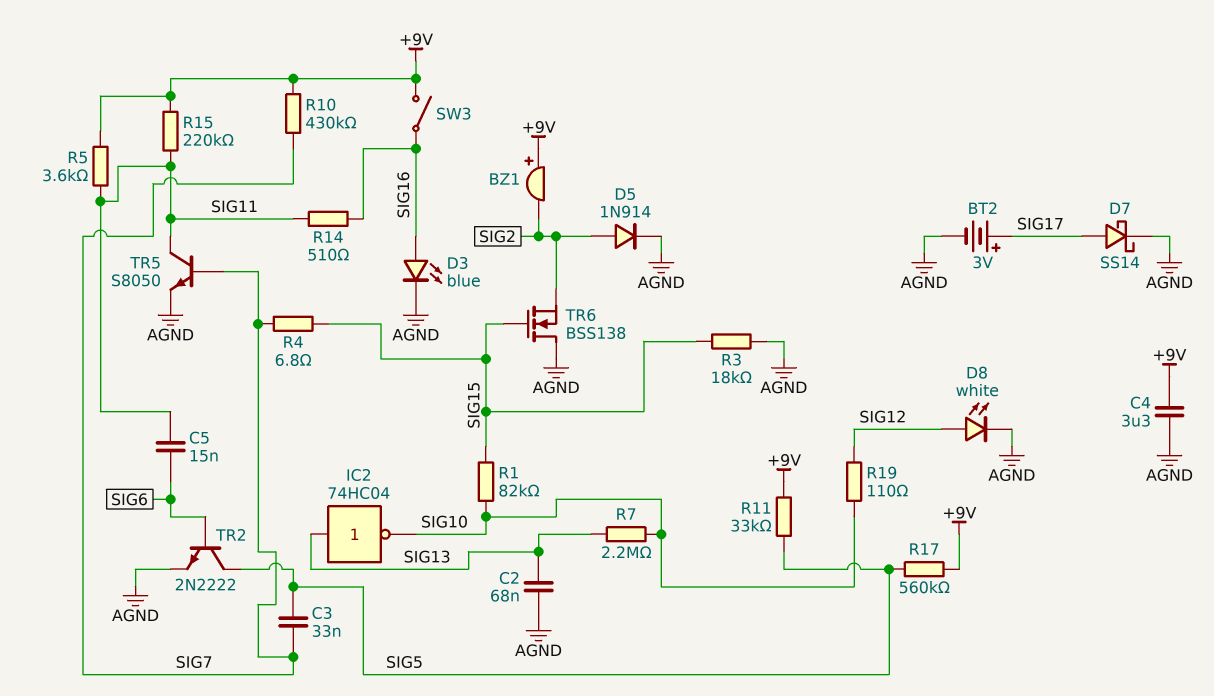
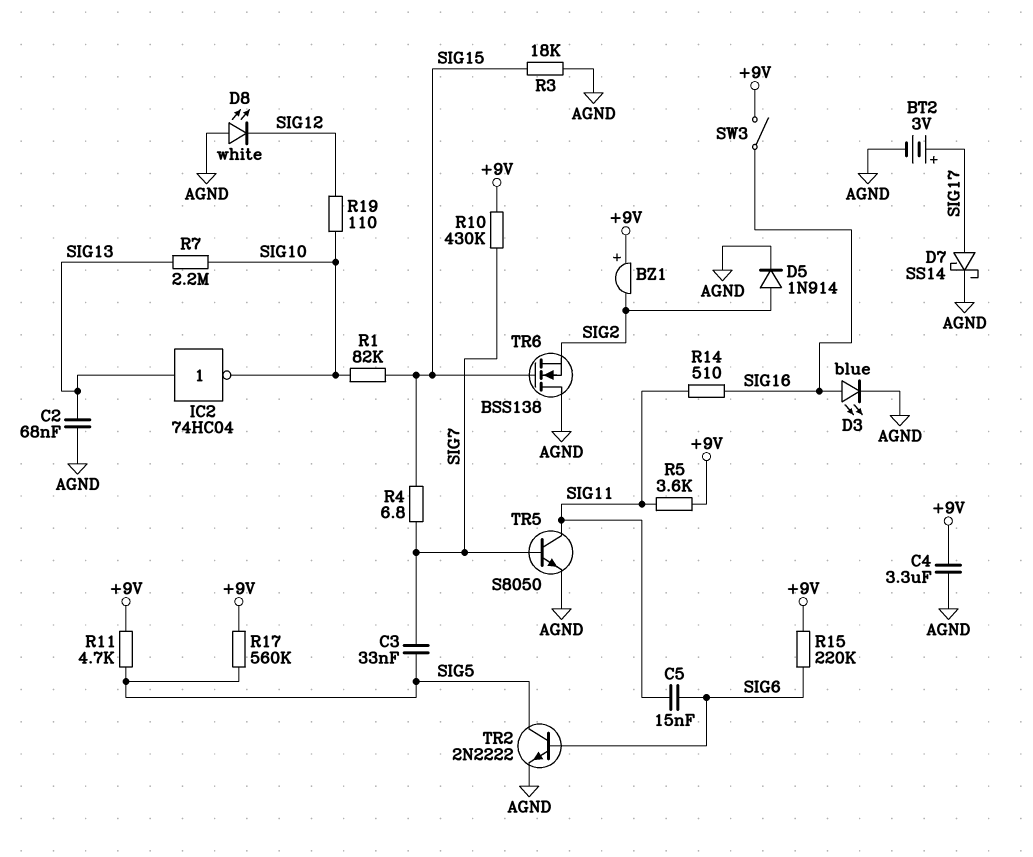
D8: LED white (A SIG12, K AGND) -> LED white (A AGND, K SIG12)
R11: 33k (+9V, SIG5) -> 4.7k (+9V, SIG5)
R15: 220k (+9V, SIG11) -> 220k (+9V, SIG6)

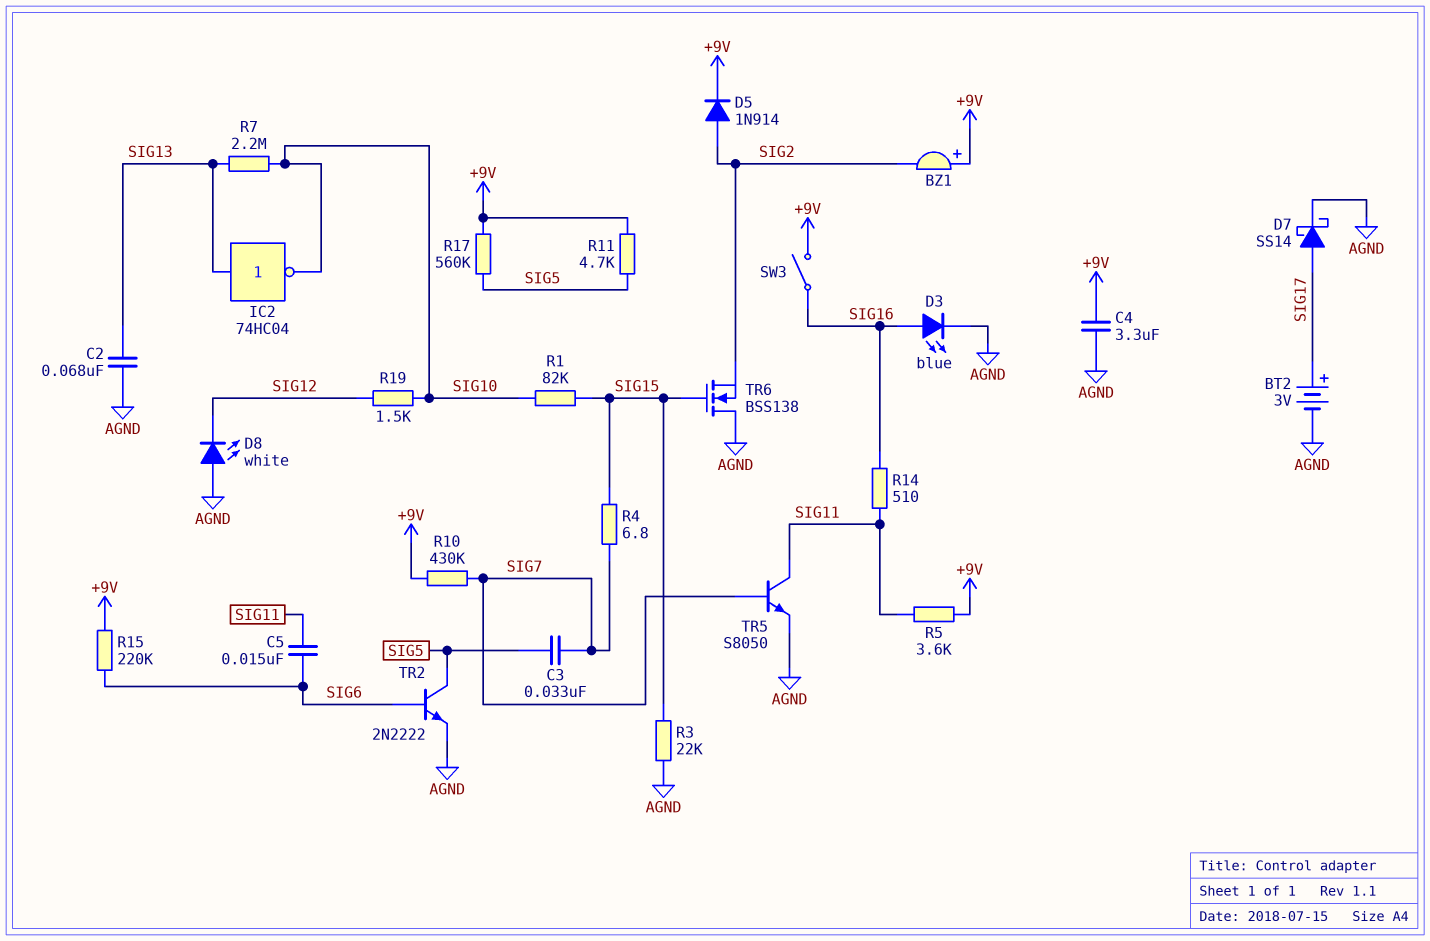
D5: diode 1N914 (A SIG2, K AGND) -> diode 1N914 (A SIG2, K +9V)
R3: 18k (AGND, SIG15) -> 22k (AGND, SIG15)
R19: 110 (SIG10, SIG12) -> 1.5k (SIG10, SIG12)

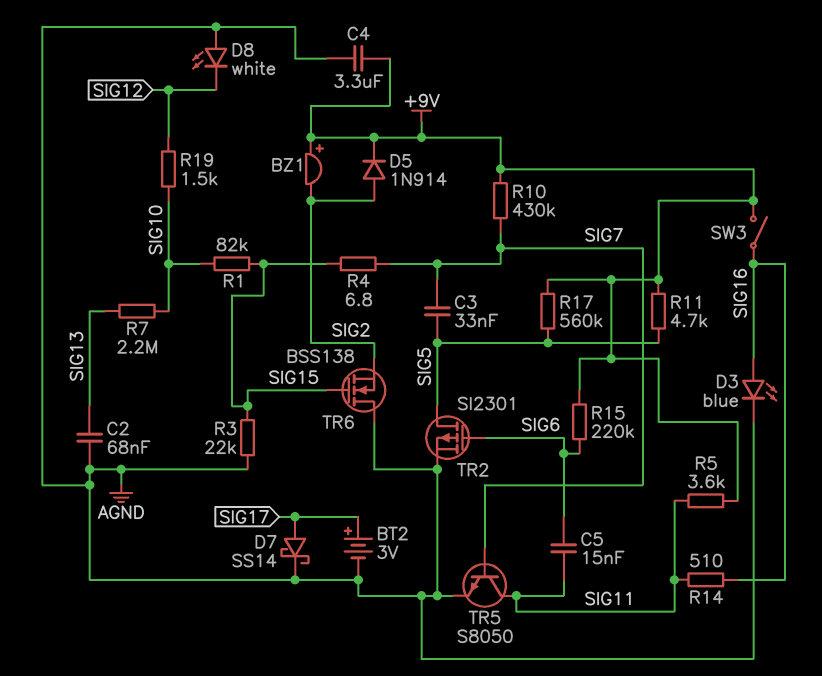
IC2: NOT 74HC04 (in SIG13, out SIG10) -> none
TR2: NPN 2N2222 (B SIG6, C SIG5, E AGND) -> PMOS SI2301 (G SIG6, D SIG5, S AGND)

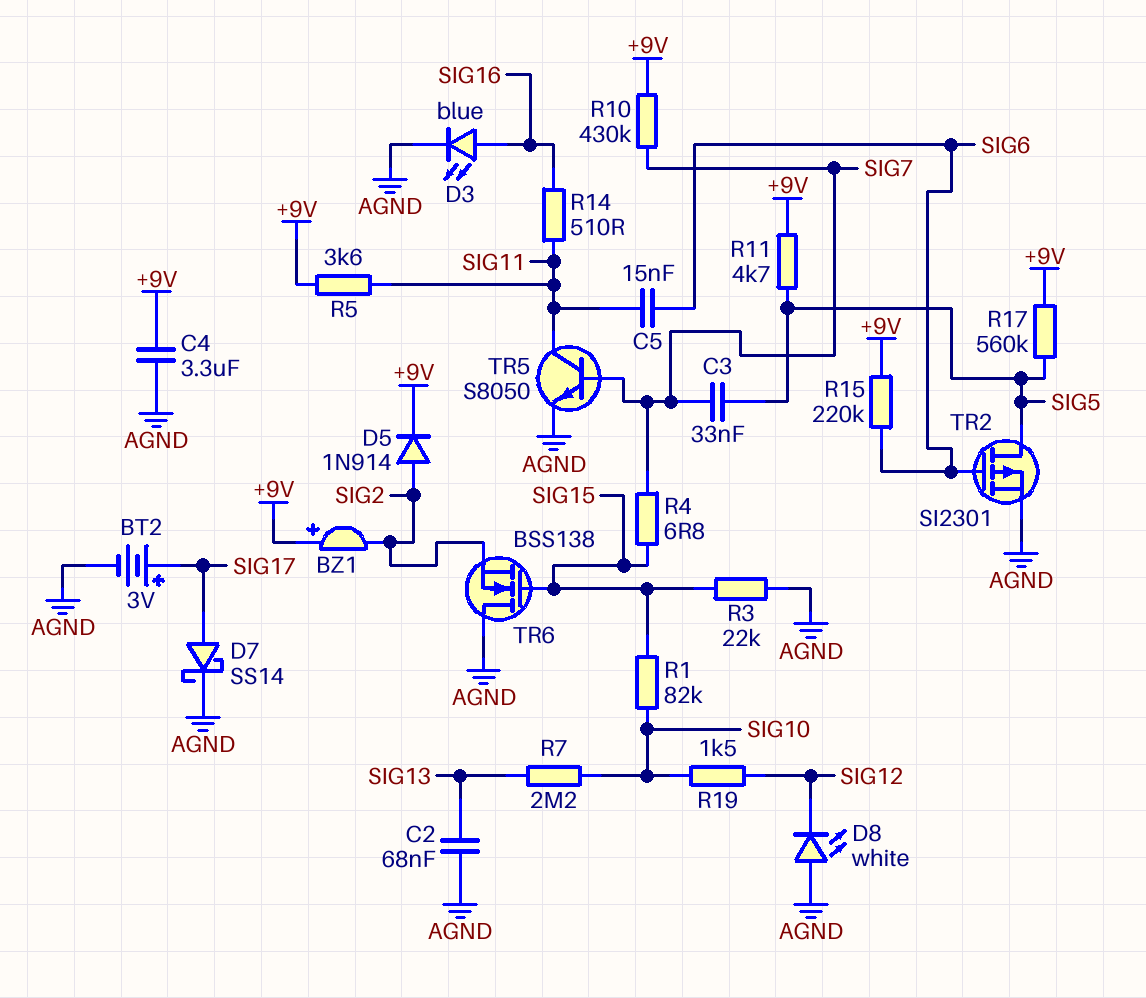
SW3: switch (+9V, SIG16) -> none

